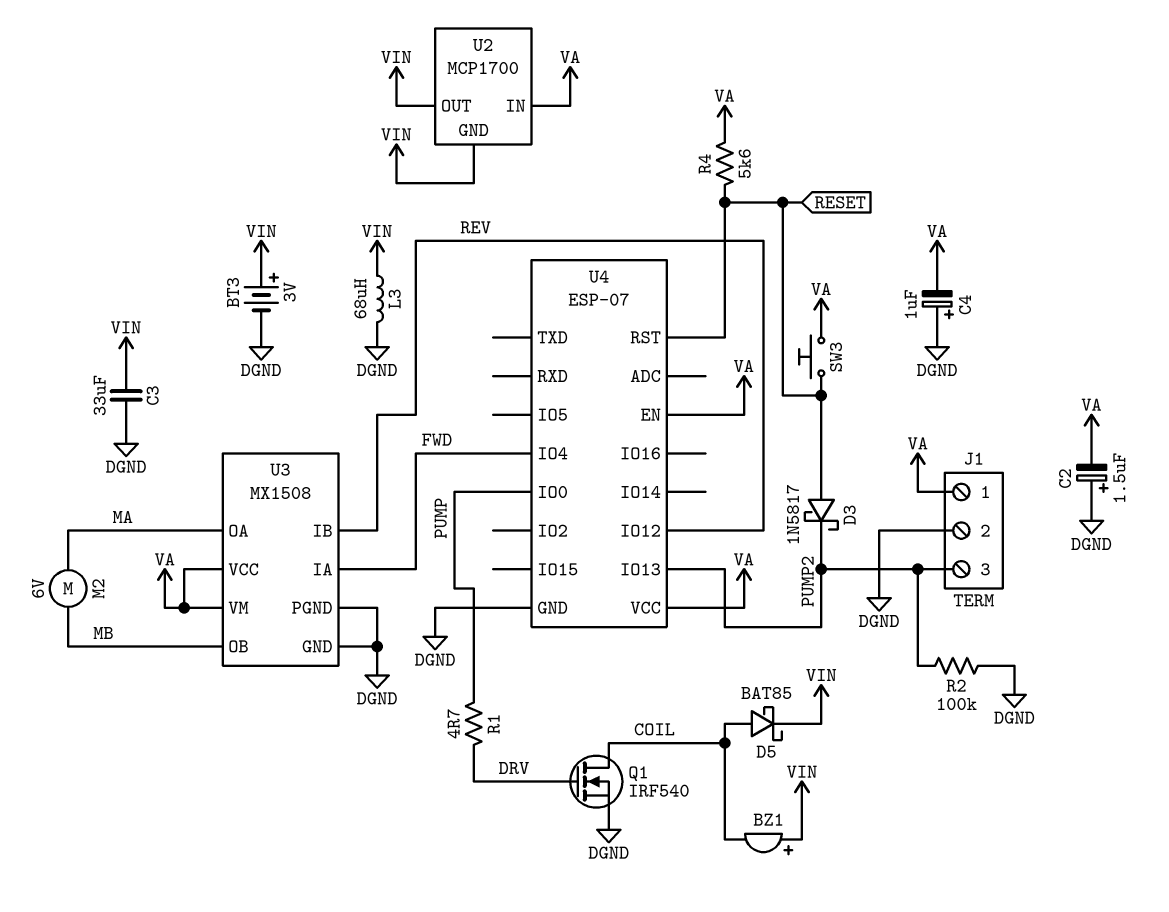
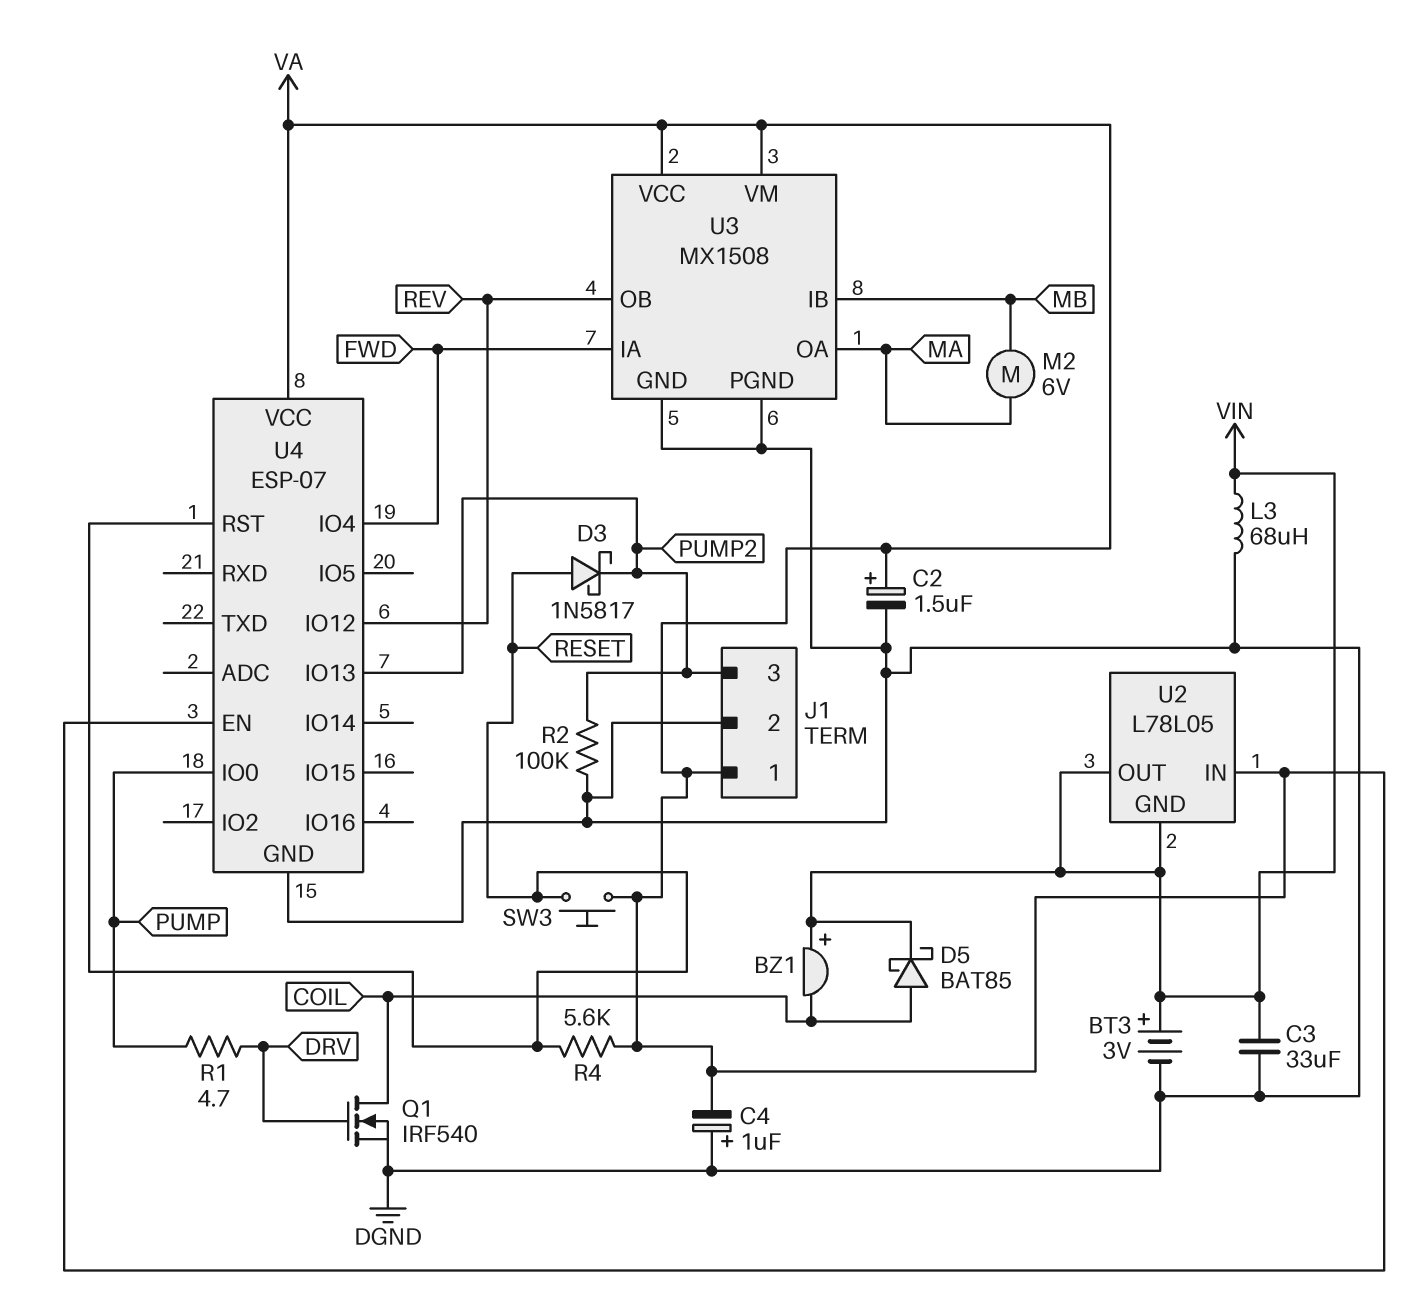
C2: 1.5uF (plus DGND, minus VA) -> 1.5uF (plus VA, minus DGND)
U2: MCP1700 -> L78L05
U3 pin IB: REV -> MB
U3 pin OB: MB -> REV

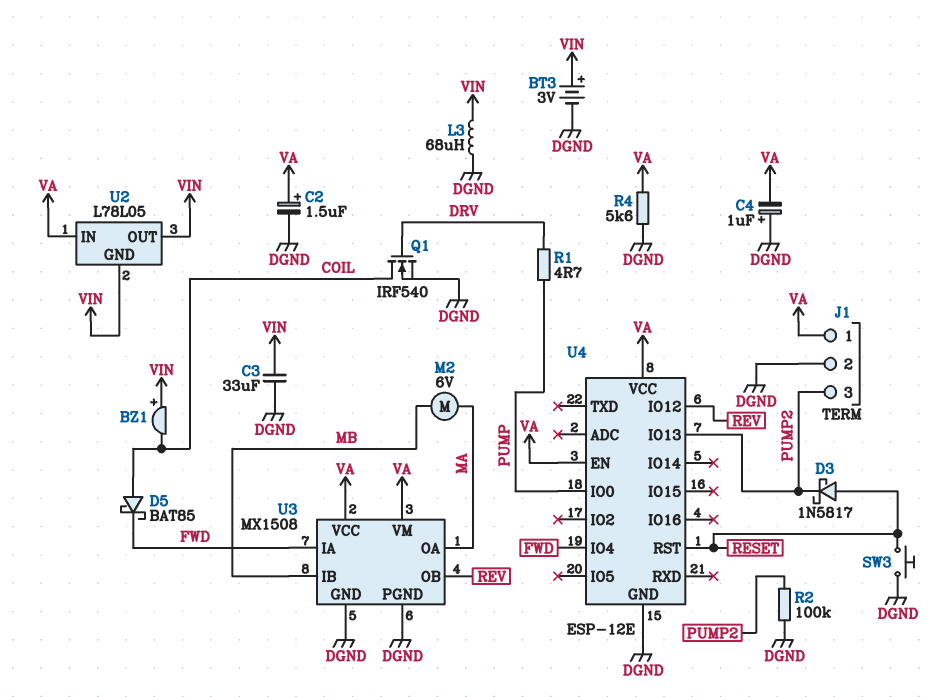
D5: schottky BAT85 (A COIL, K VIN) -> schottky BAT85 (A COIL, K FWD)
R4: 5.6k (RESET, VA) -> 5.6k (DGND, VA)
SW3: button (RESET, VA) -> button (DGND, RESET)
U4: ESP-07 -> ESP-12E

